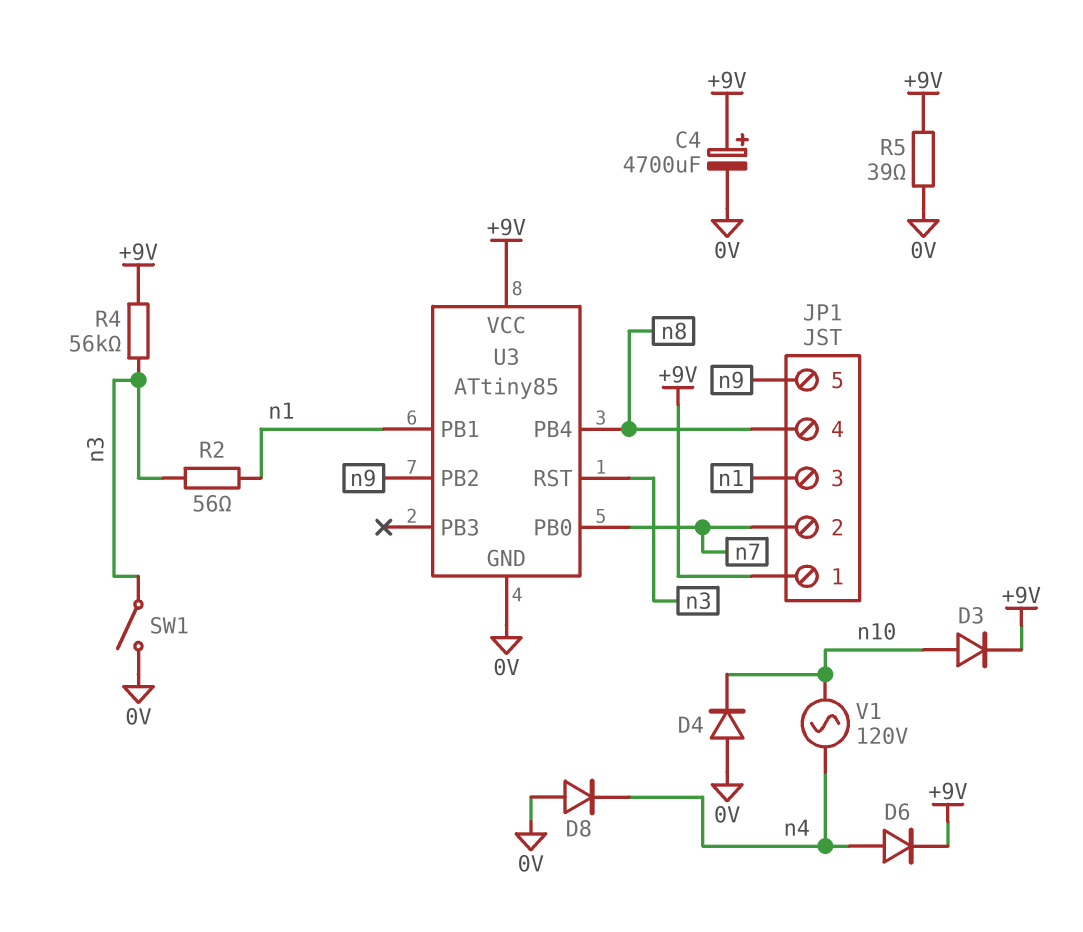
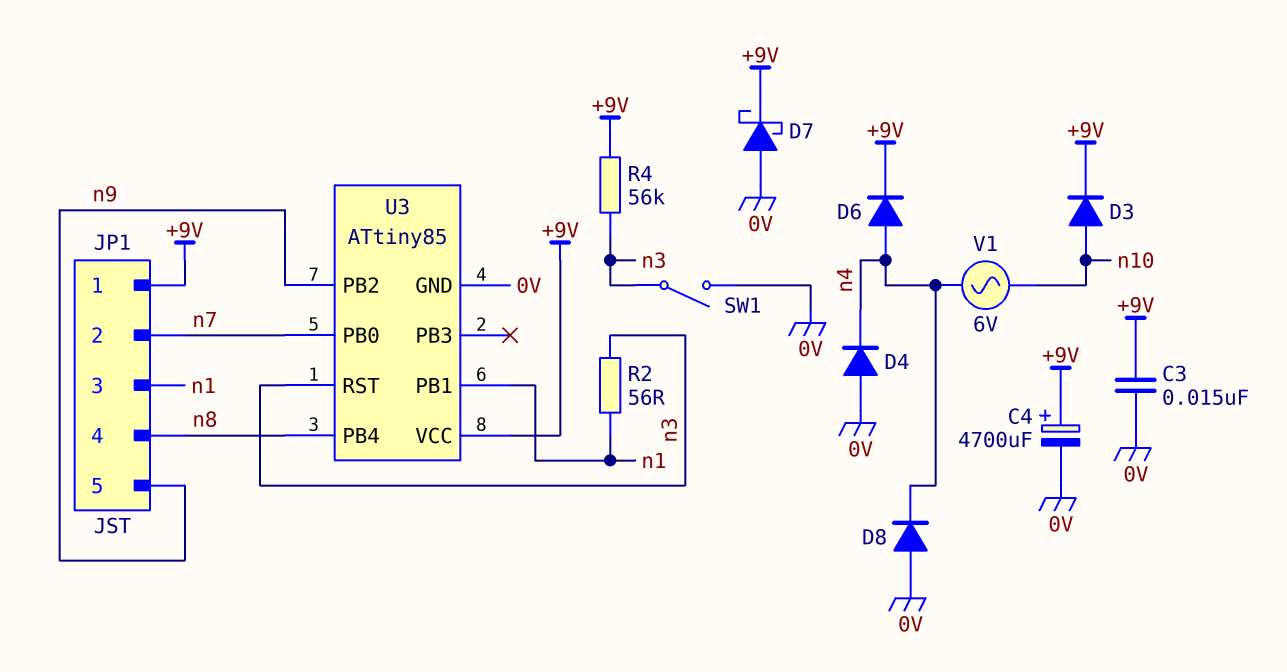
C3: none -> 15nF (+9V, 0V)
D4: diode (A 0V, K n10) -> diode (A 0V, K n4)
D7: none -> schottky (A 0V, K +9V)
R5: 39 (+9V, 0V) -> none
V1: AC 120V (n4, n10) -> AC 6V (n4, n10)

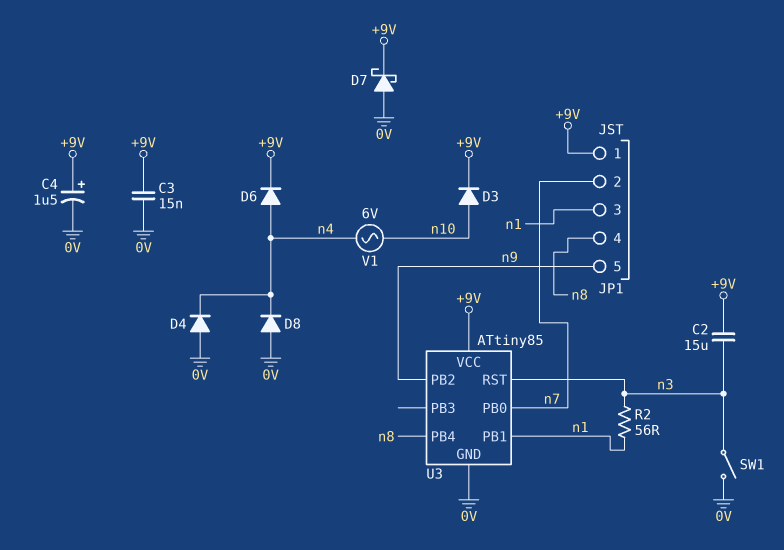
C2: none -> 15uF (+9V, n3)
C4: 4700uF (plus +9V, minus 0V) -> 1.5uF (plus +9V, minus 0V)
R4: 56k (+9V, n3) -> none

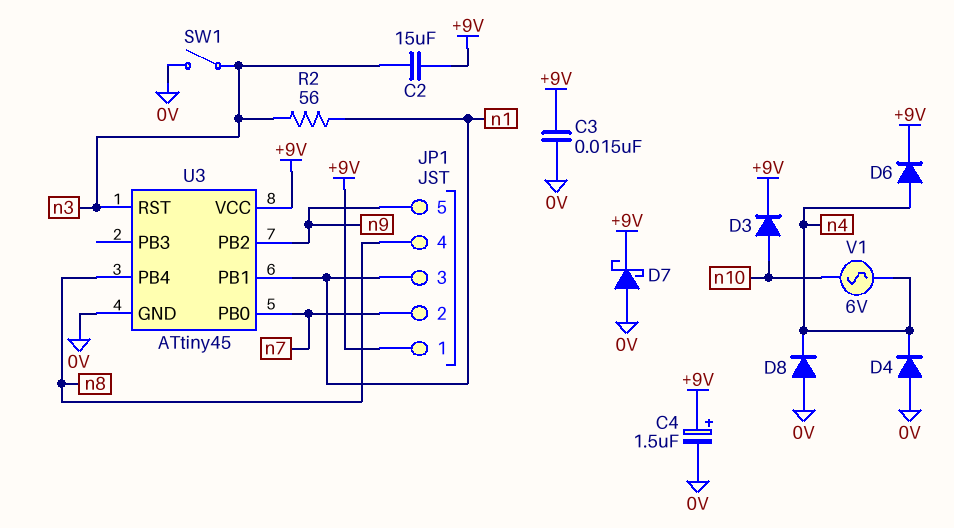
U3: ATtiny85 -> ATtiny45

